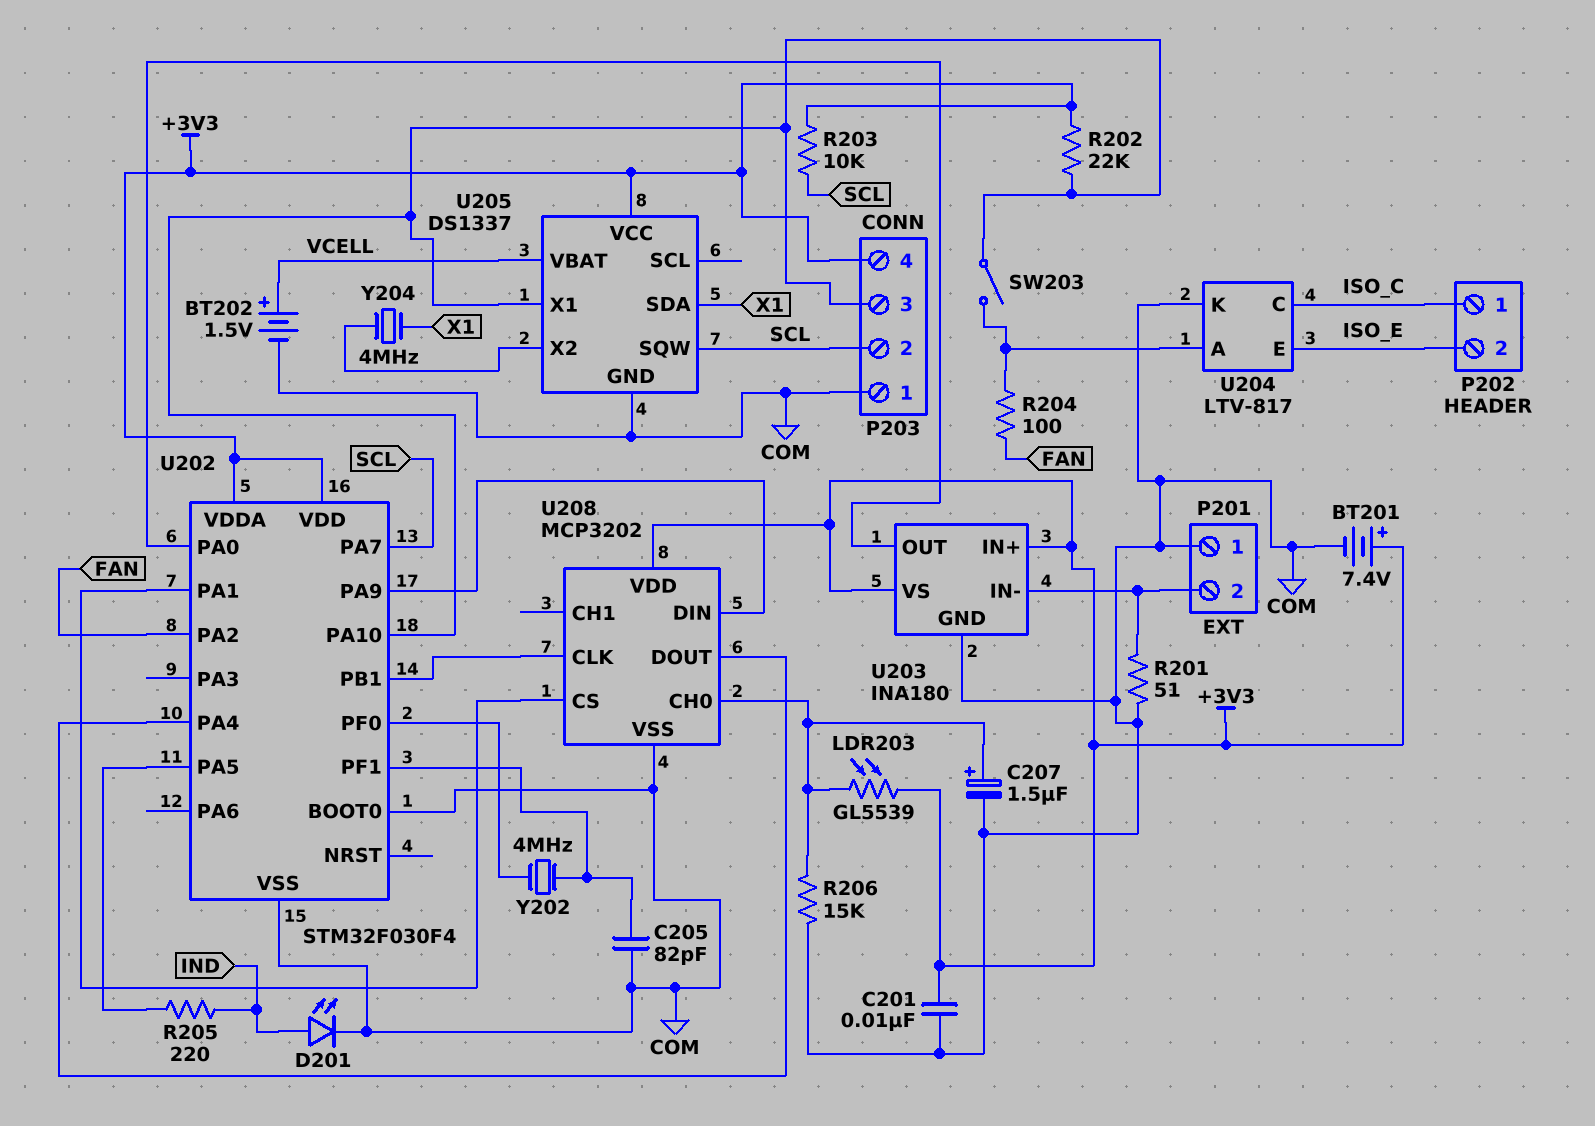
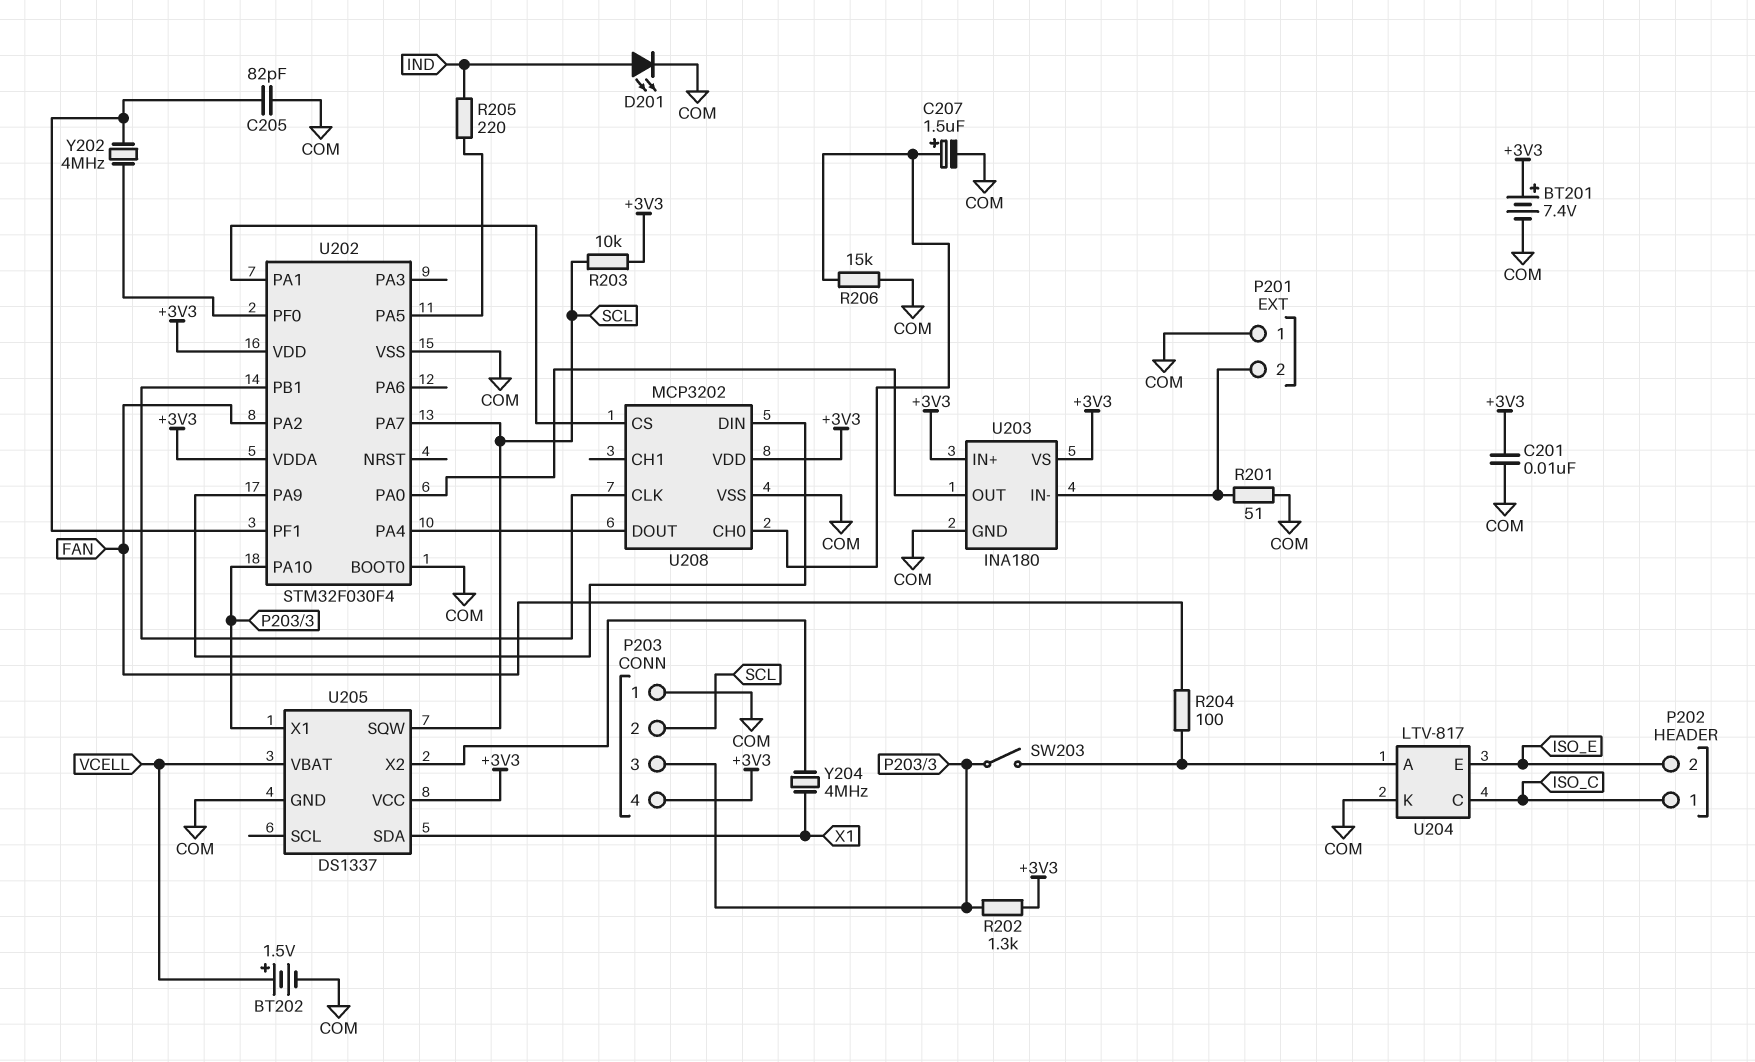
LDR203: GL5539 (+3V3, U208/CH0) -> none
R202: 22k (+3V3, P203/3) -> 1.3k (+3V3, P203/3)

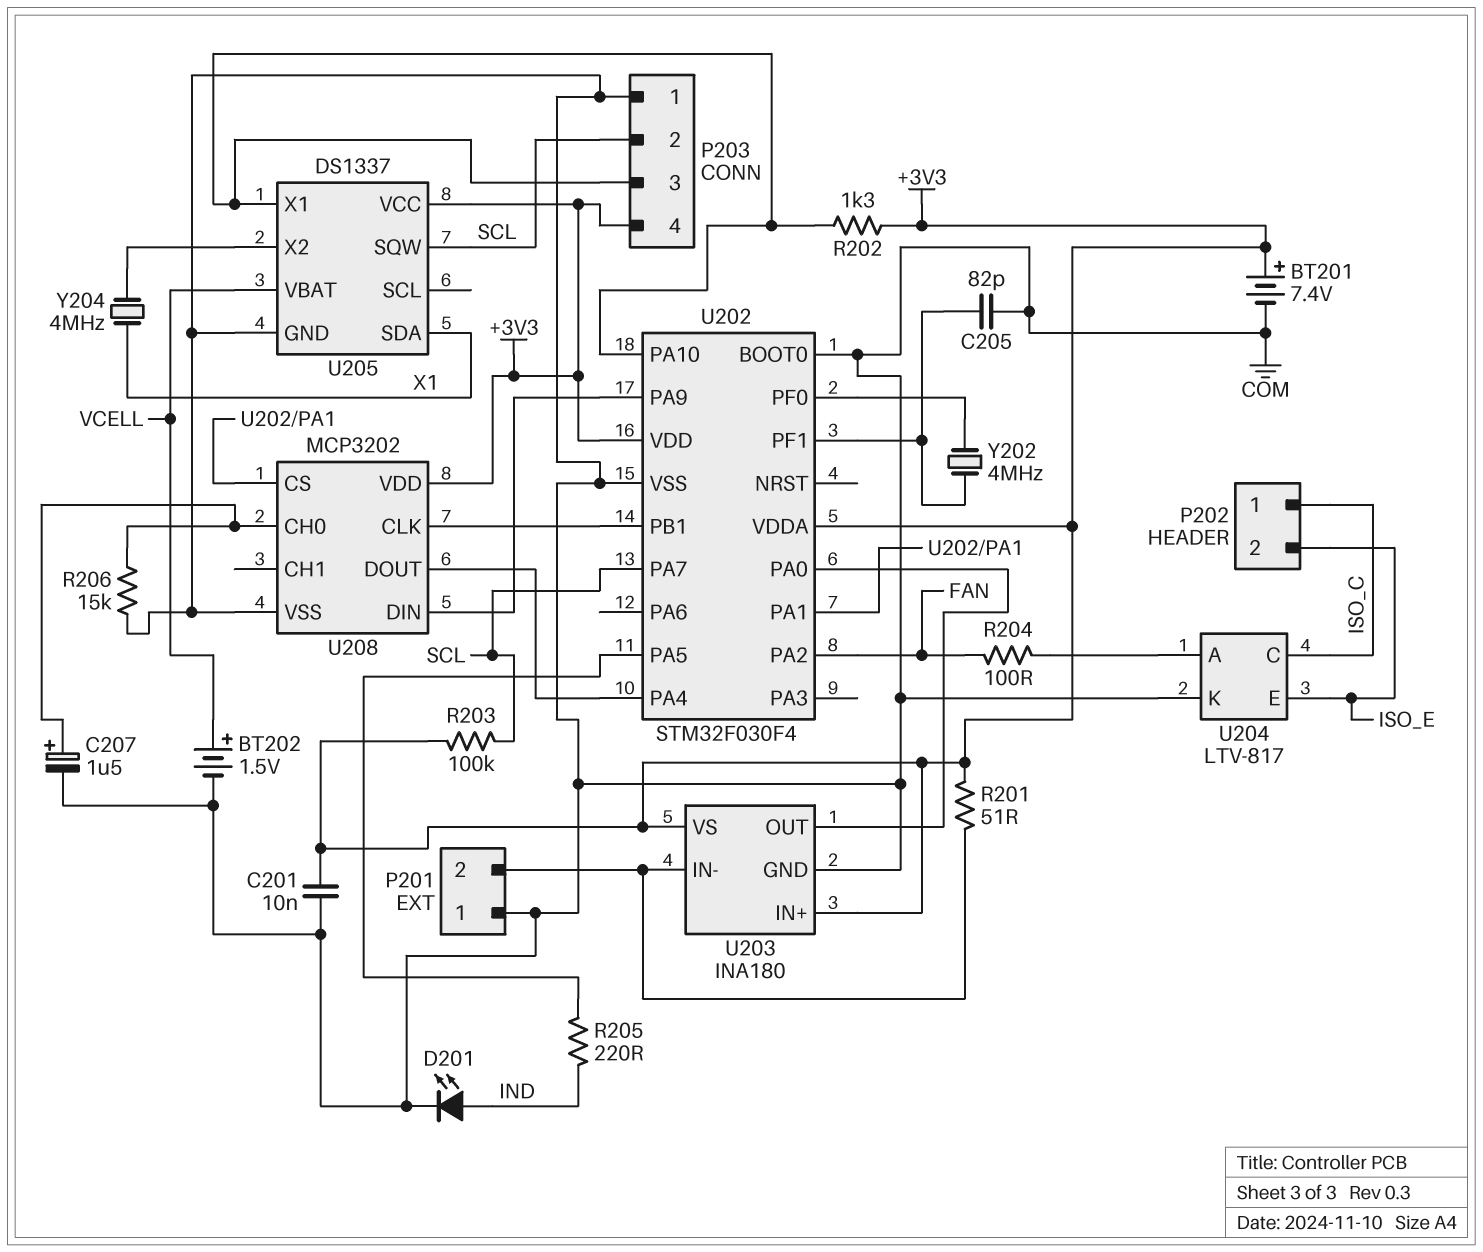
R201: 51 (COM, P201/2) -> 51 (+3V3, P201/2)
R203: 10k (+3V3, SCL) -> 100k (+3V3, SCL)
SW203: switch (P203/3, U204/A) -> none

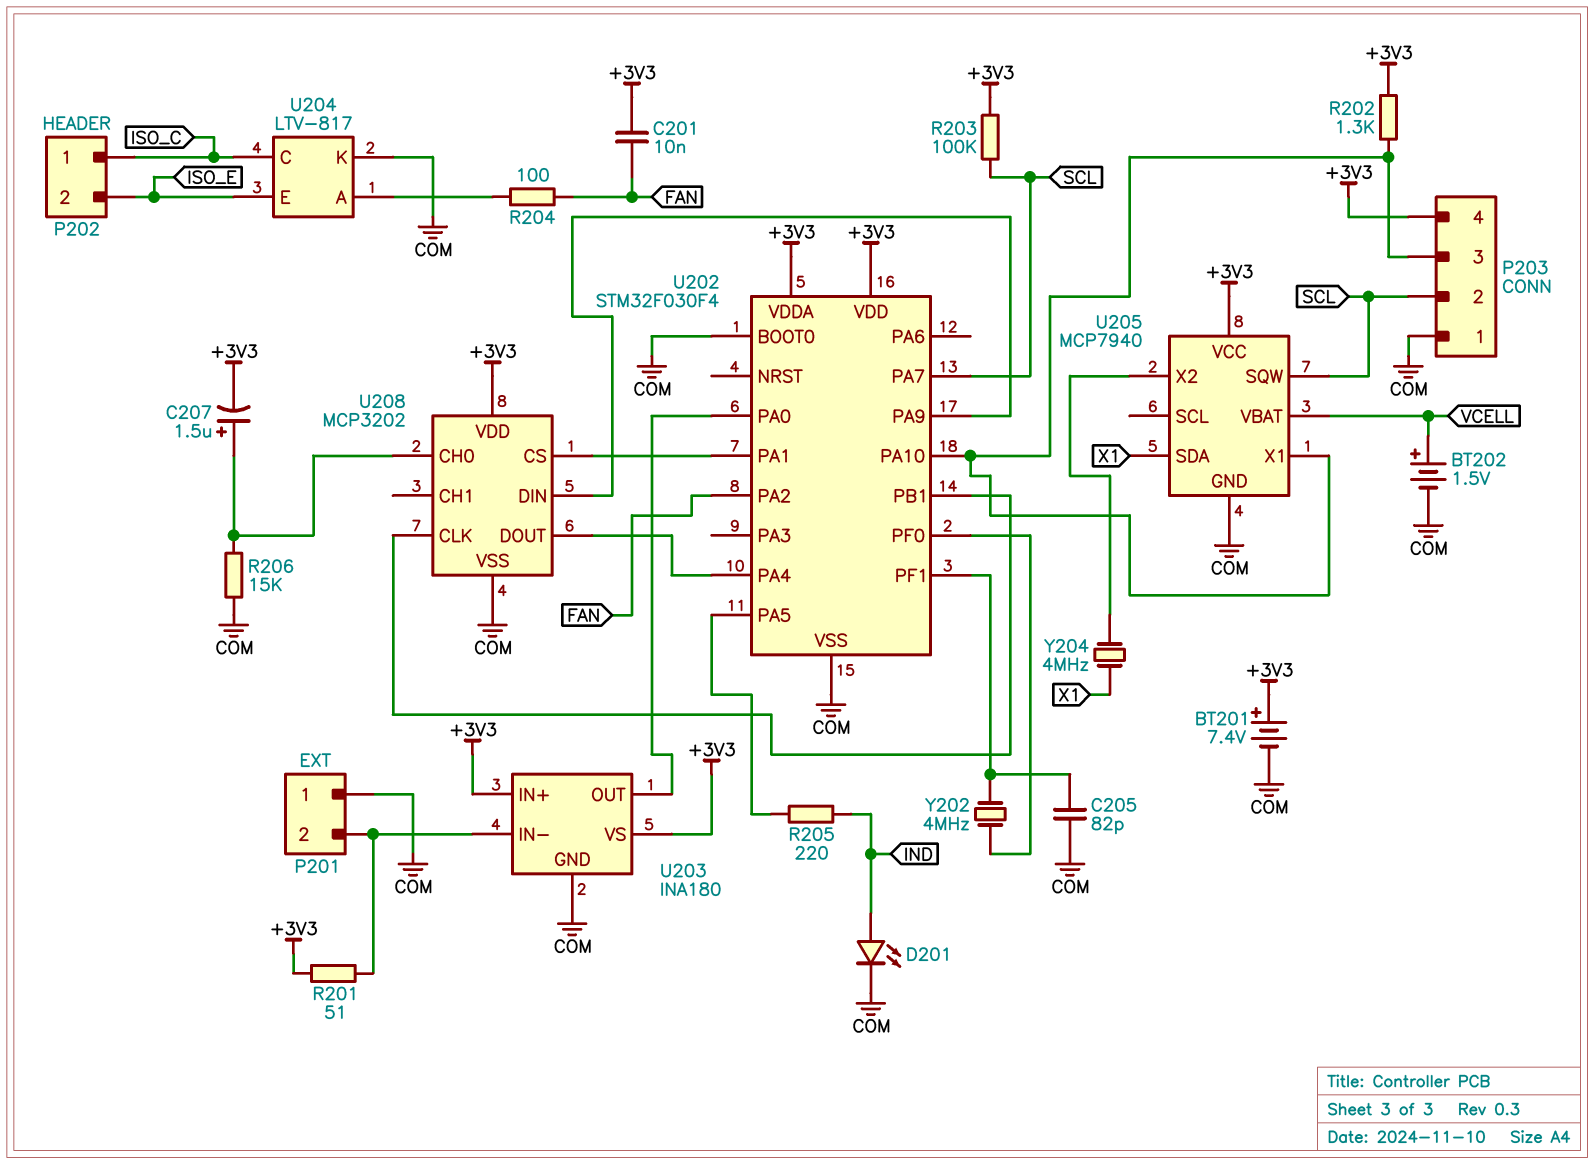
C201: 10nF (+3V3, COM) -> 10nF (+3V3, FAN)
C207: 1.5uF (plus U208/CH0, minus COM) -> 1.5uF (plus U208/CH0, minus +3V3)
U205: DS1337 -> MCP7940

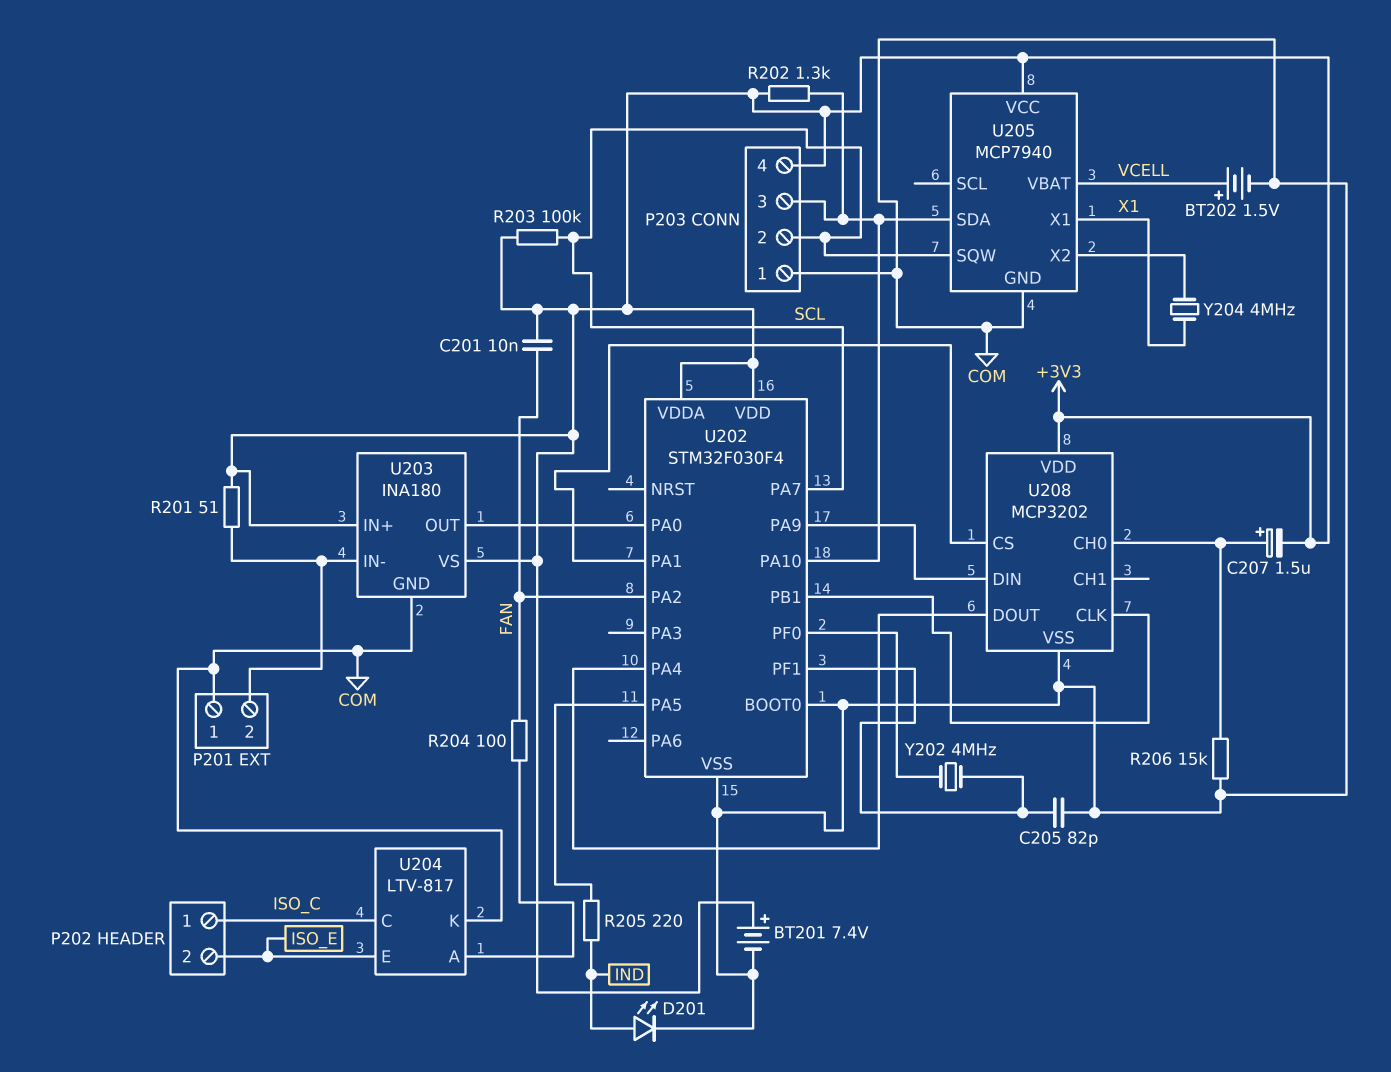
U205 pin SDA: X1 -> P203/3
U205 pin X1: P203/3 -> X1

